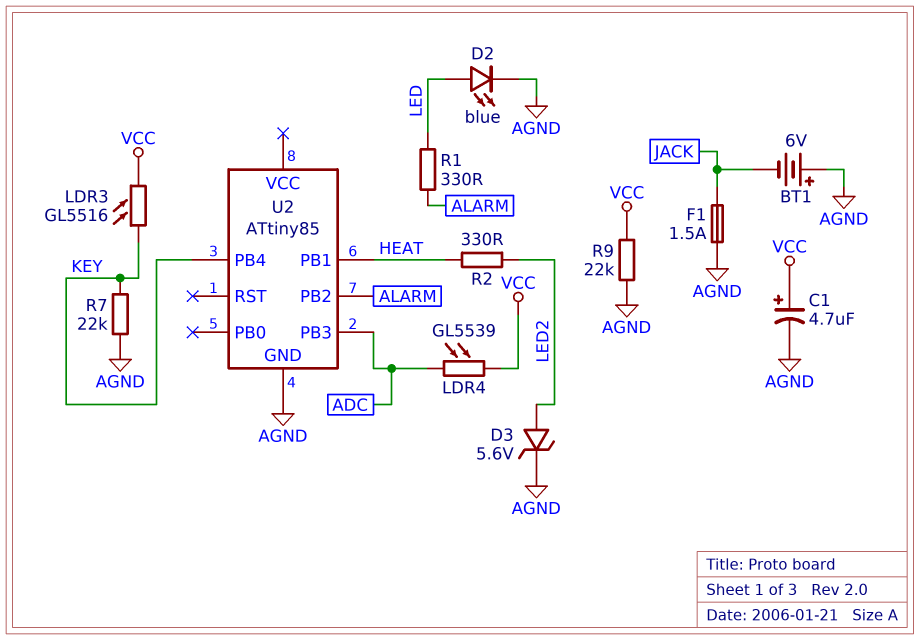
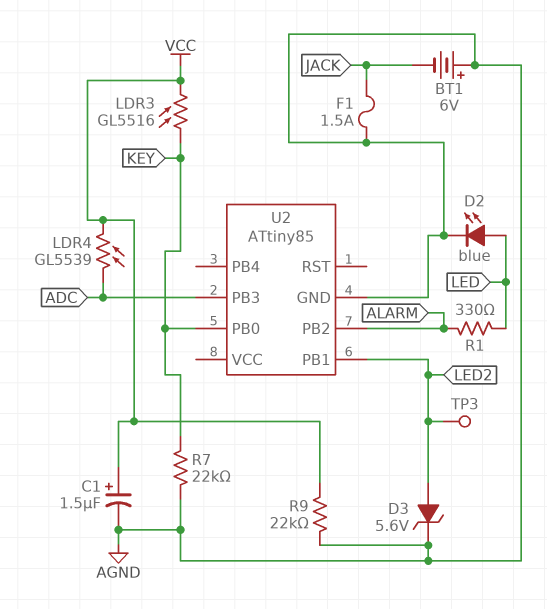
C1: 4.7uF (plus VCC, minus AGND) -> 1.5uF (plus VCC, minus AGND)
R2: 330 (HEAT, LED2) -> none
TP3: none -> test point (LED2)
U2 pin PB0: none -> KEY
U2 pin PB1: HEAT -> LED2
U2 pin PB4: KEY -> none

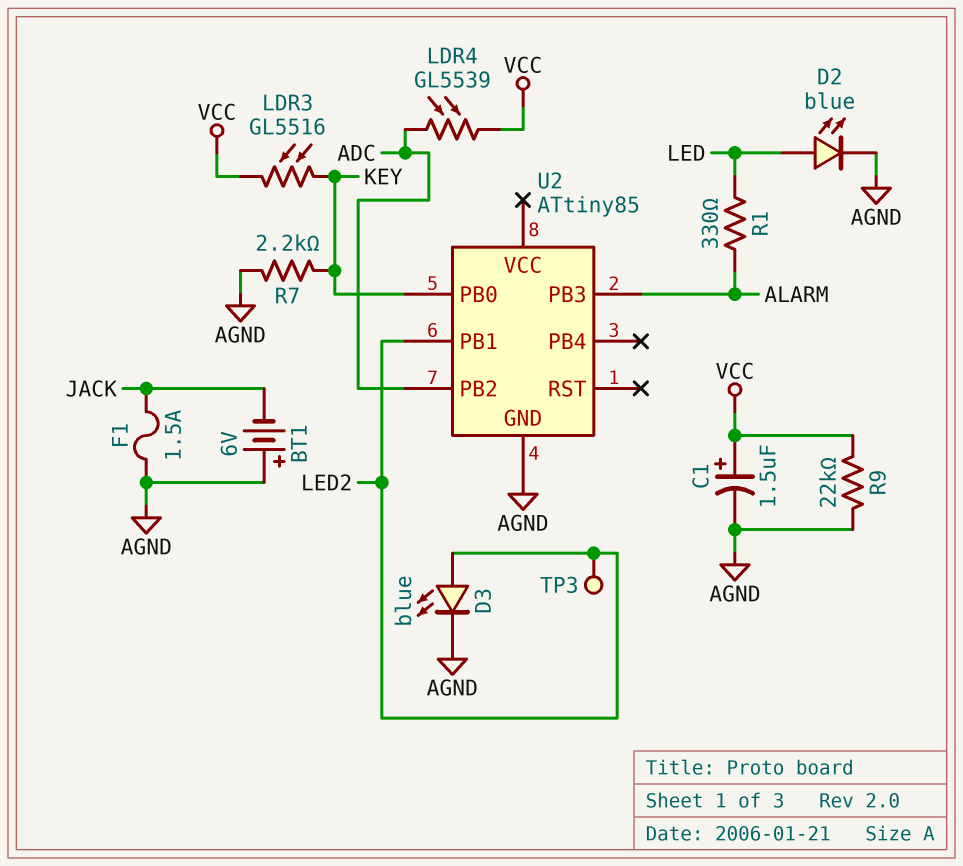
D3: zener 5.6V (A LED2, K AGND) -> LED blue (A LED2, K AGND)
R7: 22k (AGND, KEY) -> 2.2k (AGND, KEY)
U2 pin PB2: ALARM -> ADC
U2 pin PB3: ADC -> ALARM

